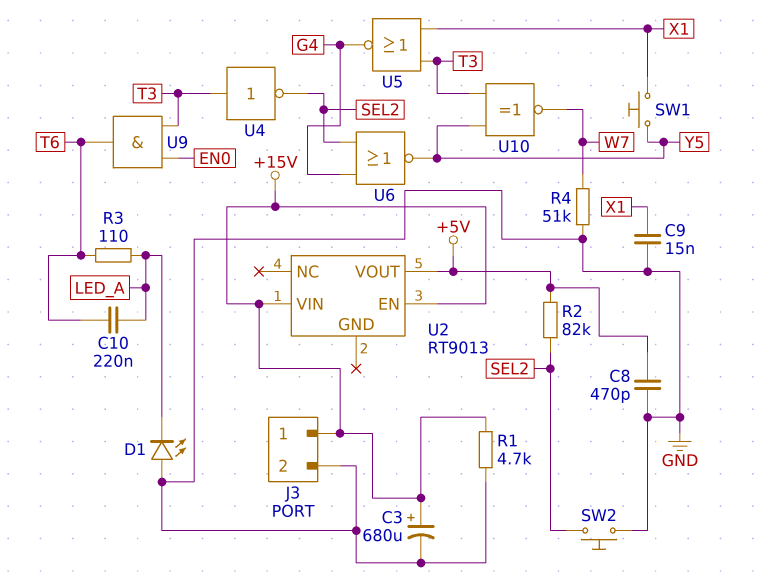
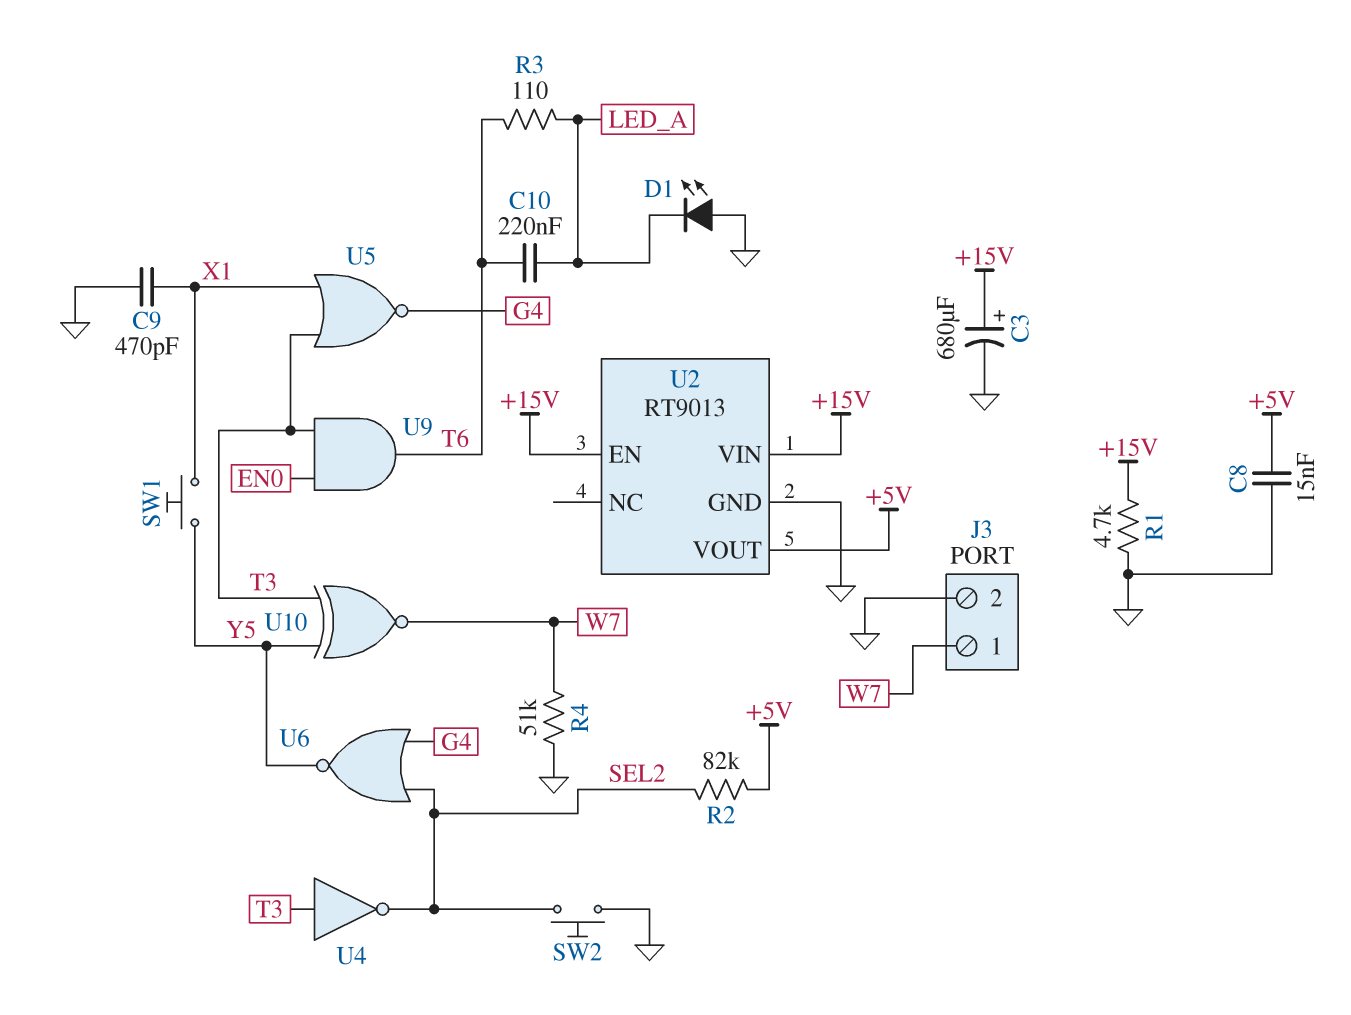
C8: 470pF (+5V, GND) -> 15nF (+5V, GND)
C9: 15nF (GND, X1) -> 470pF (GND, X1)
J3 pin 1: +15V -> W7
U2 pin GND: none -> GND

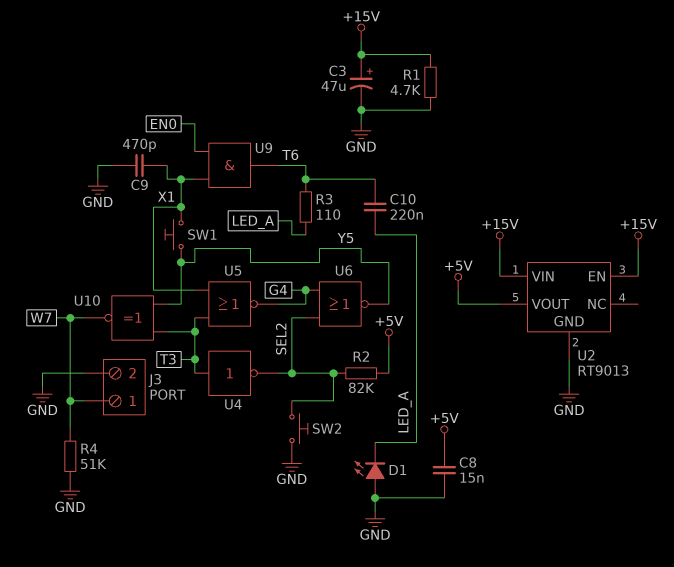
C3: 680uF (plus +15V, minus GND) -> 47uF (plus +15V, minus GND)
U9: AND (in EN0, in T3, out T6) -> AND (in EN0, in X1, out T6)

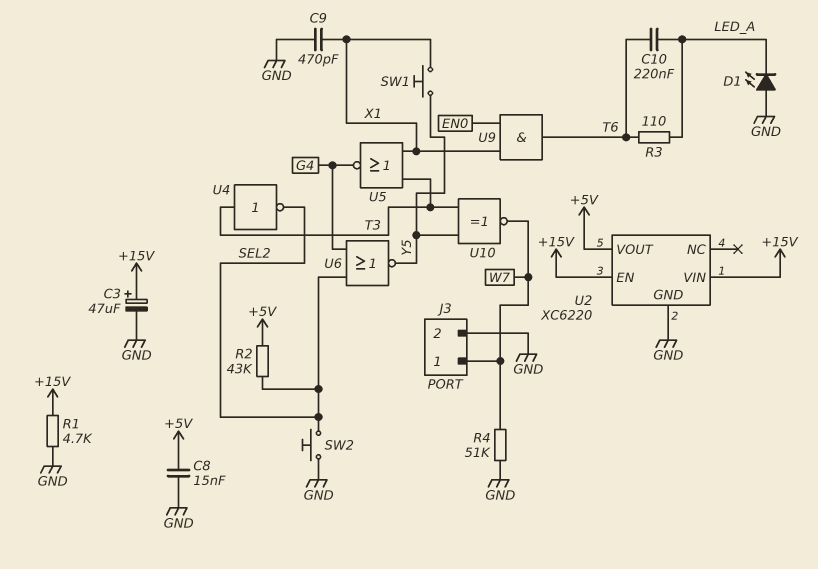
R2: 82k (+5V, SEL2) -> 43k (+5V, SEL2)
U2: RT9013 -> XC6220

